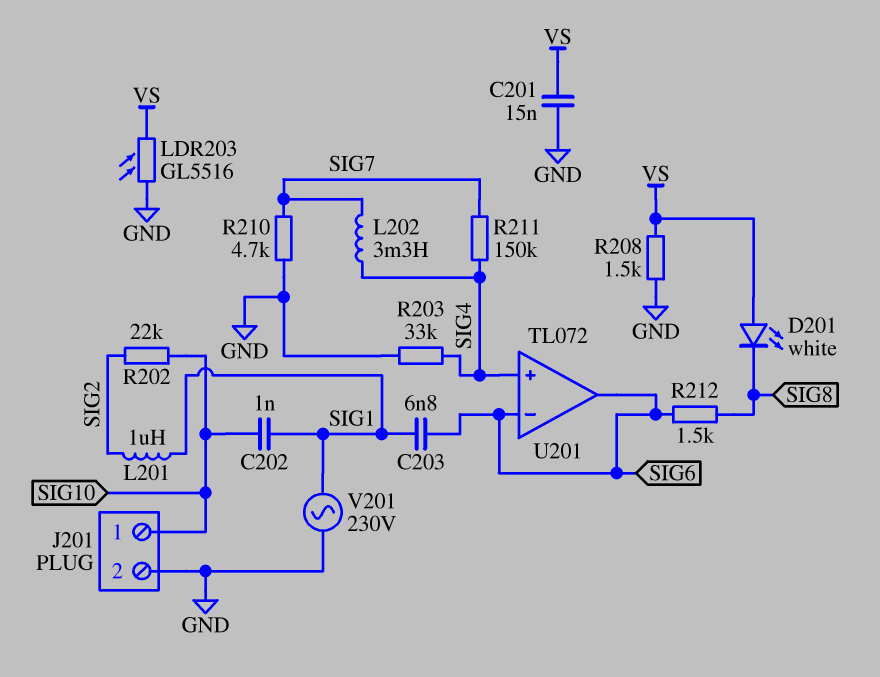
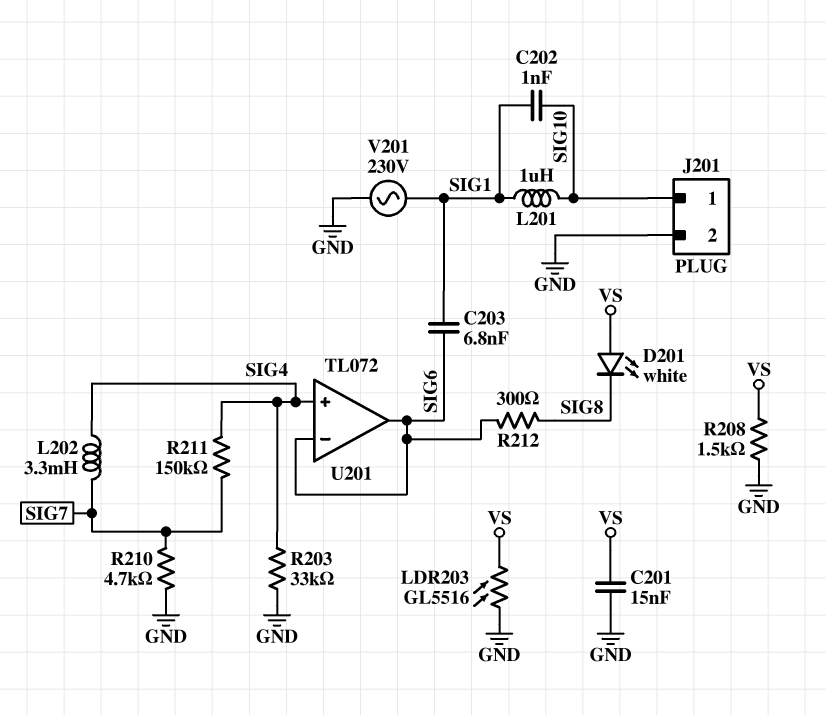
L201: 1uH (SIG1, SIG2) -> 1uH (SIG1, SIG10)
R202: 22k (SIG2, SIG10) -> none
R212: 1.5k (SIG6, SIG8) -> 300 (SIG6, SIG8)

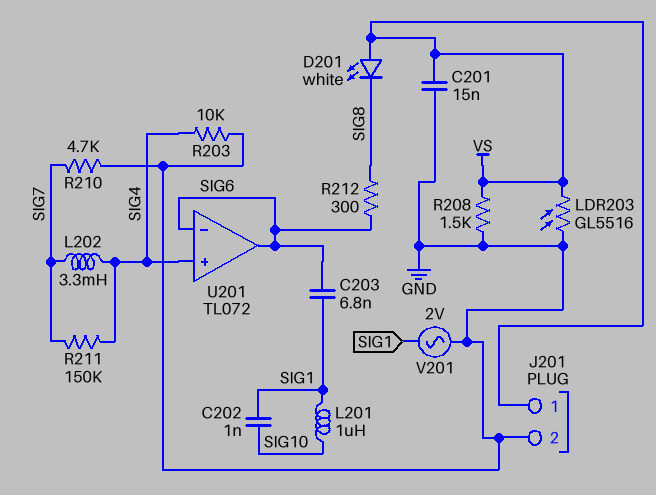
J201 pin 1: SIG10 -> VS
R203: 33k (GND, SIG4) -> 10k (GND, SIG4)
V201: AC 230V (GND, SIG1) -> AC 2V (GND, SIG1)

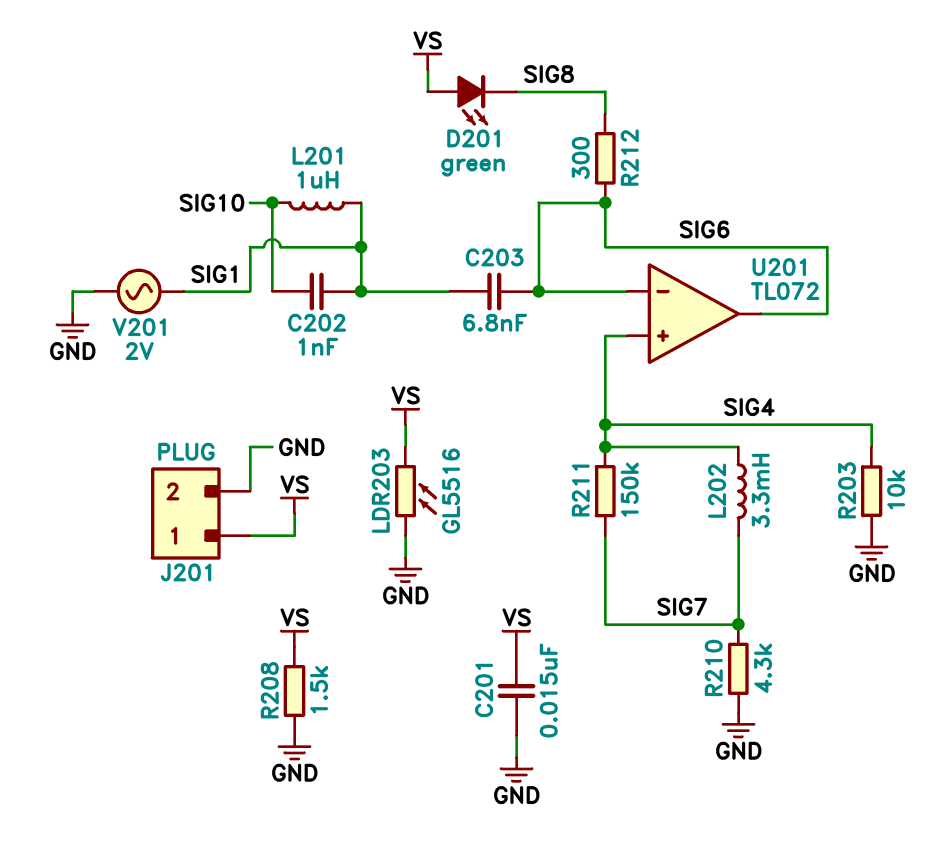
D201: LED white (A VS, K SIG8) -> LED green (A VS, K SIG8)
R210: 4.7k (GND, SIG7) -> 4.3k (GND, SIG7)

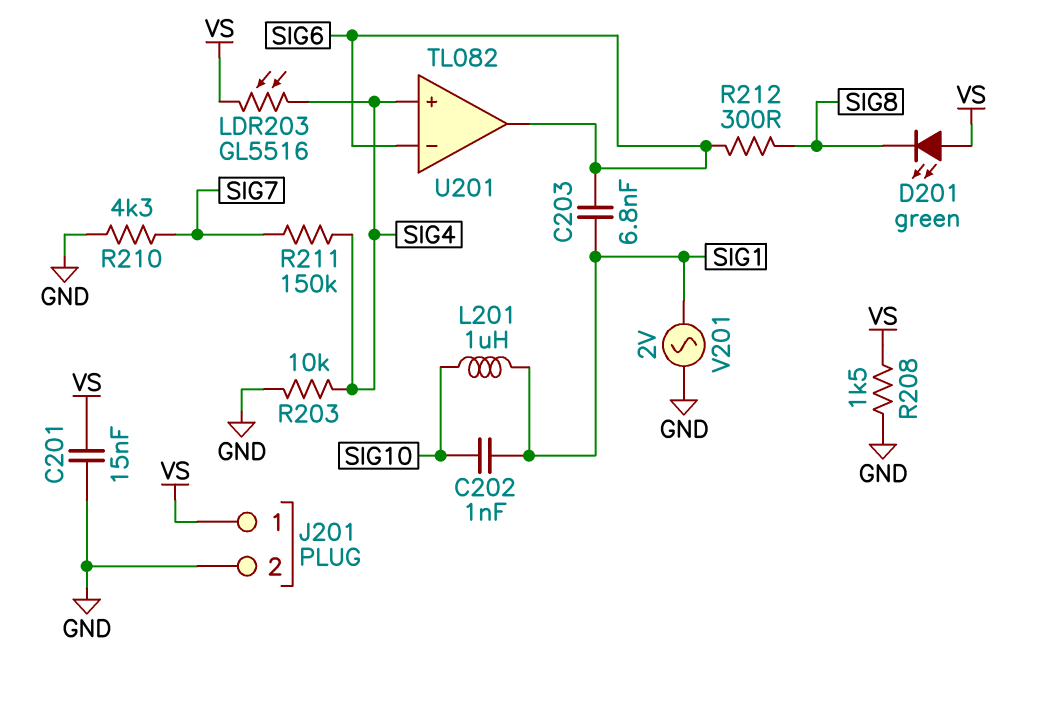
L202: 3.3mH (SIG4, SIG7) -> none
LDR203: GL5516 (GND, VS) -> GL5516 (SIG4, VS)
U201: TL072 -> TL082

